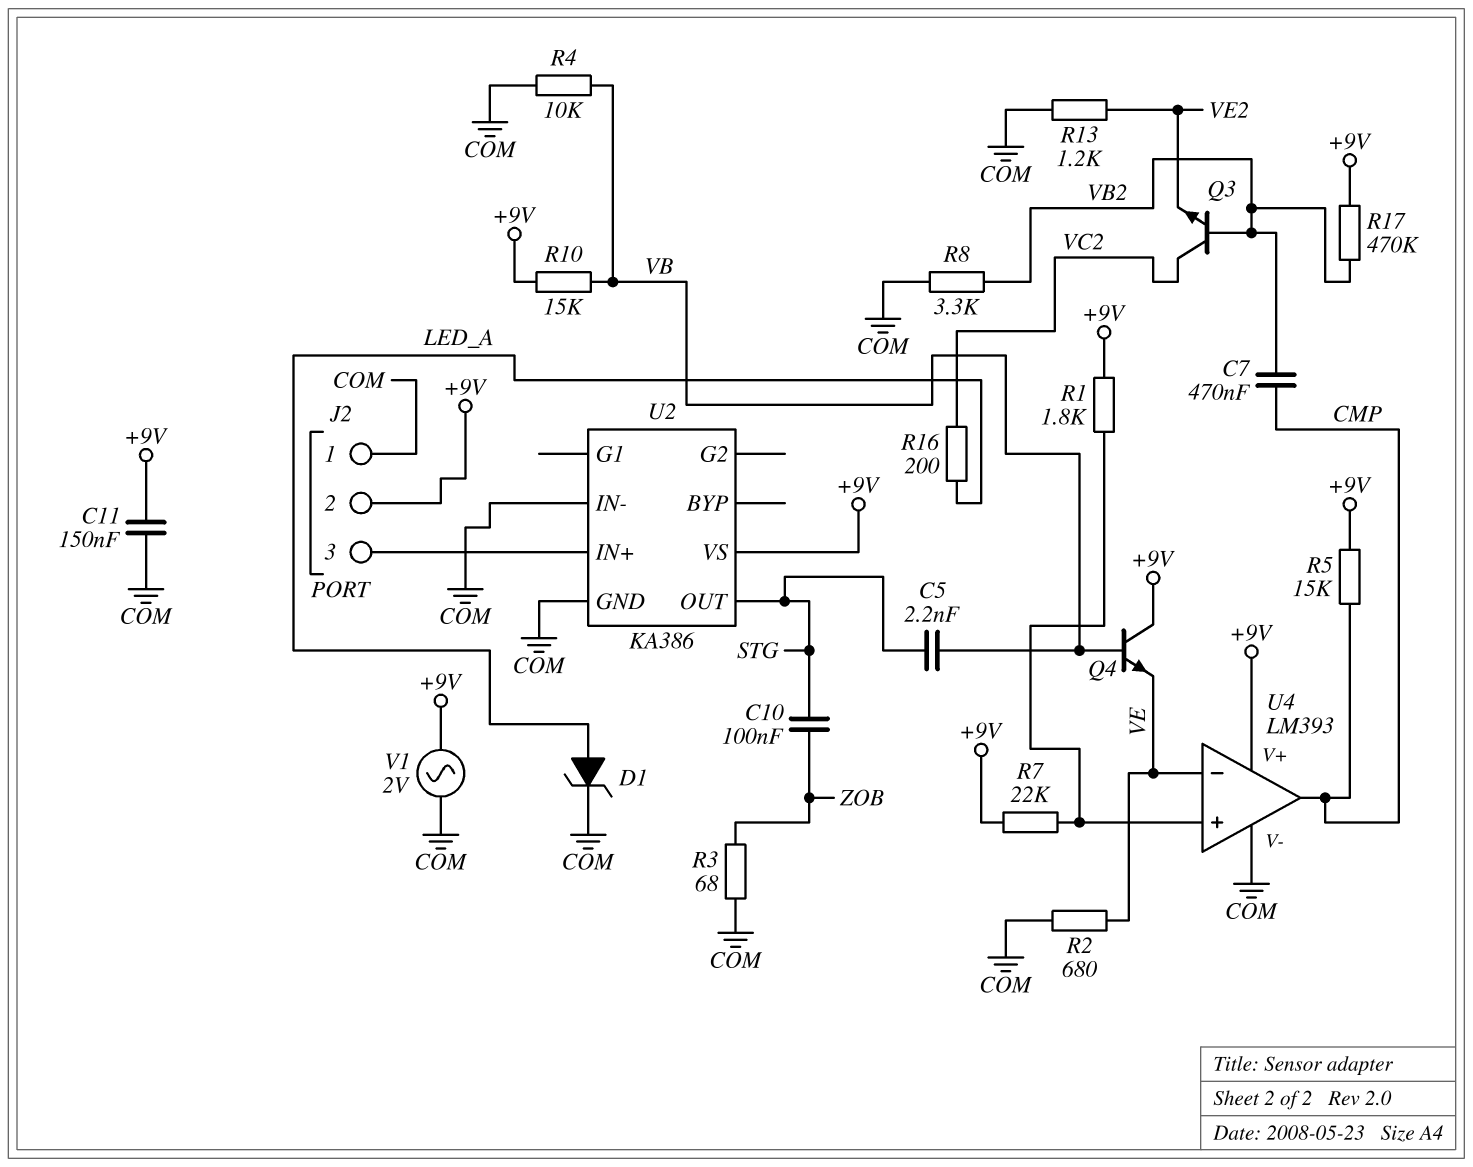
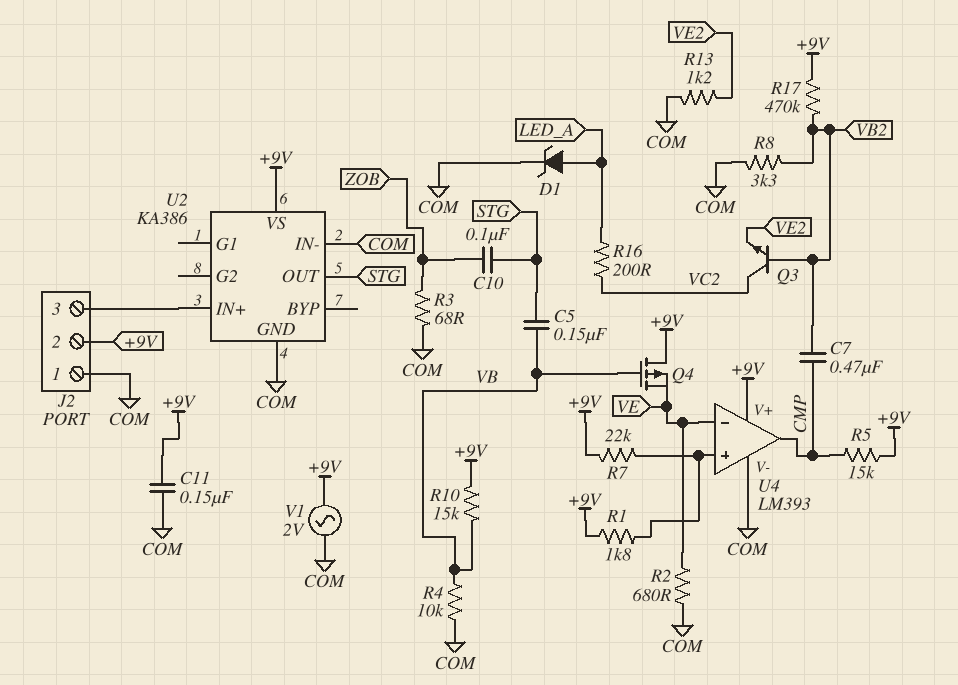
C5: 2.2nF (STG, VB) -> 150nF (STG, VB)
Q4: NPN (B VB, C +9V, E VE) -> PMOS (G VB, D +9V, S VE)

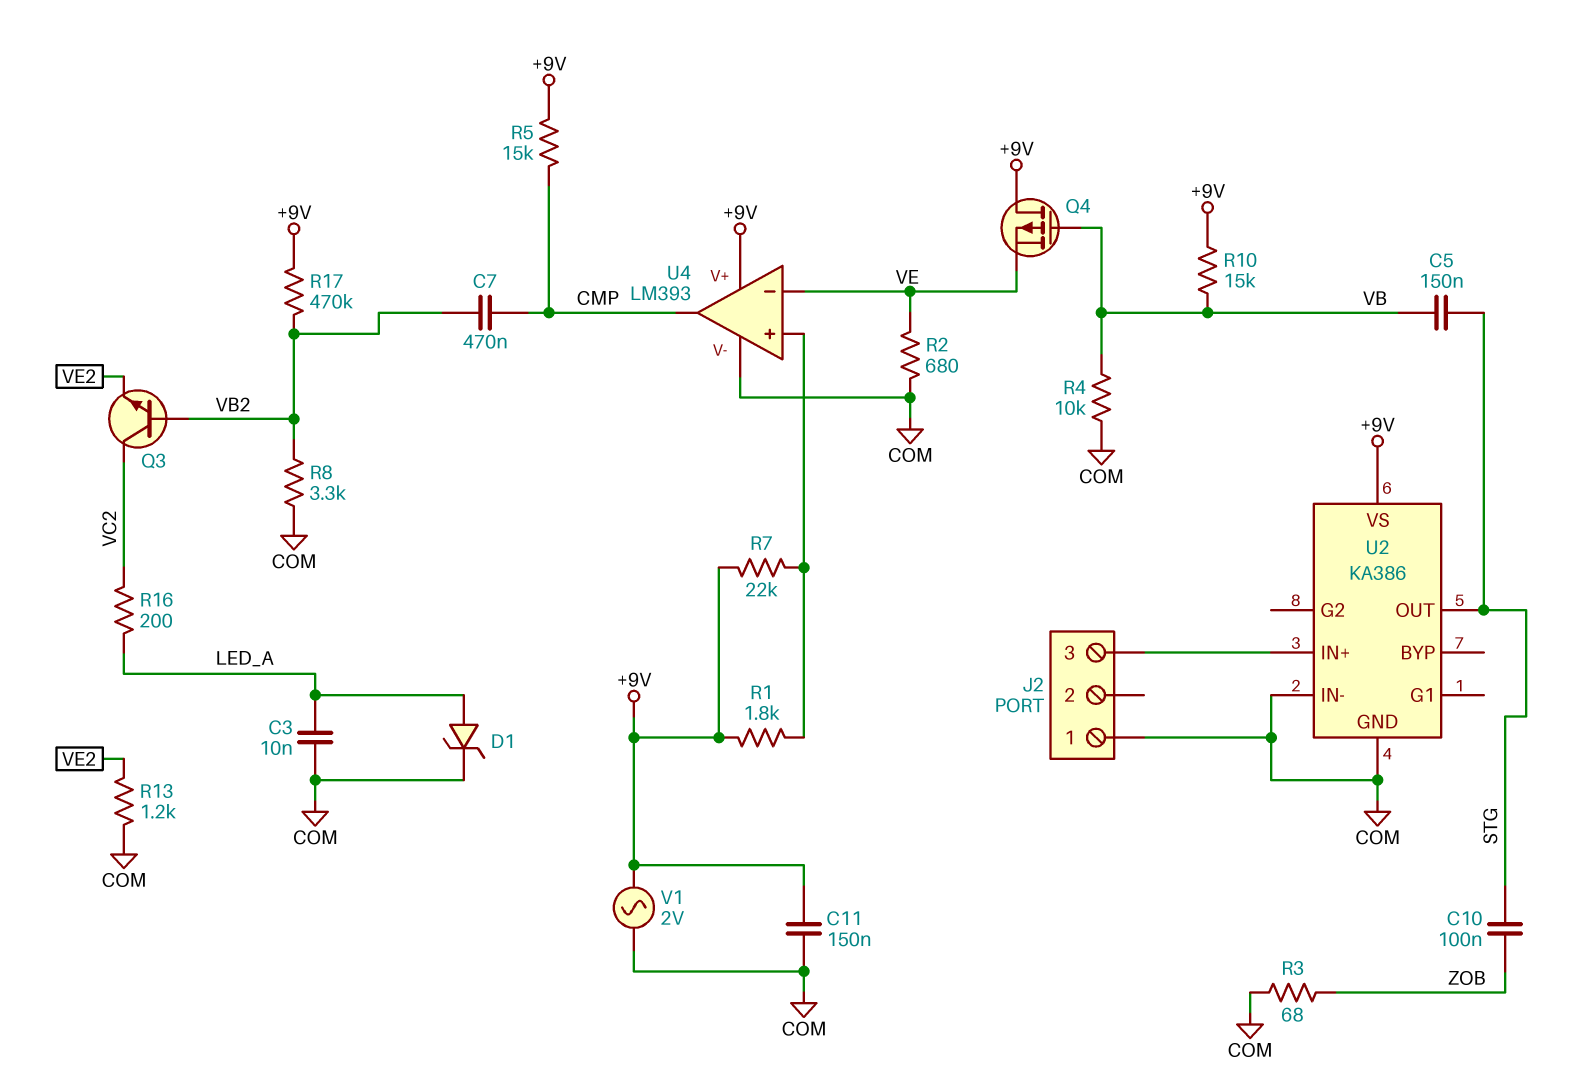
C3: none -> 10nF (COM, LED_A)
J2 pin 2: +9V -> none

